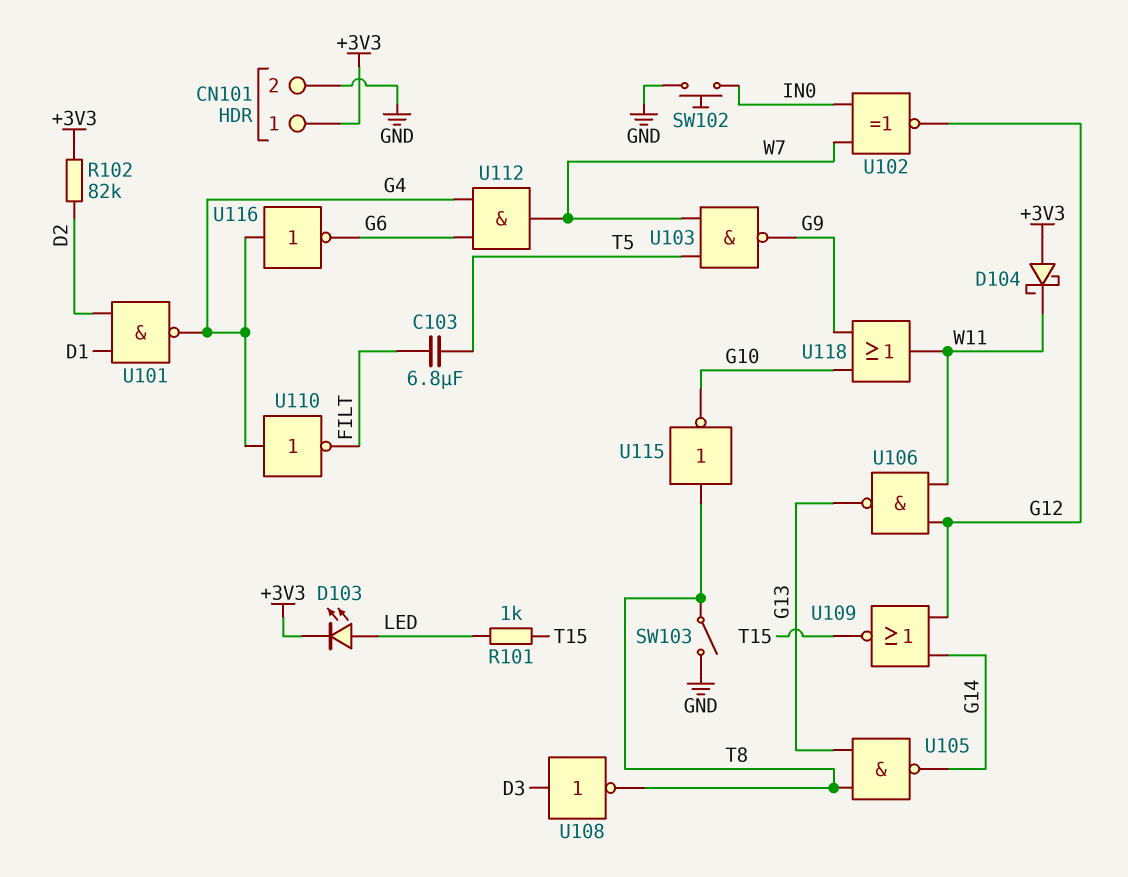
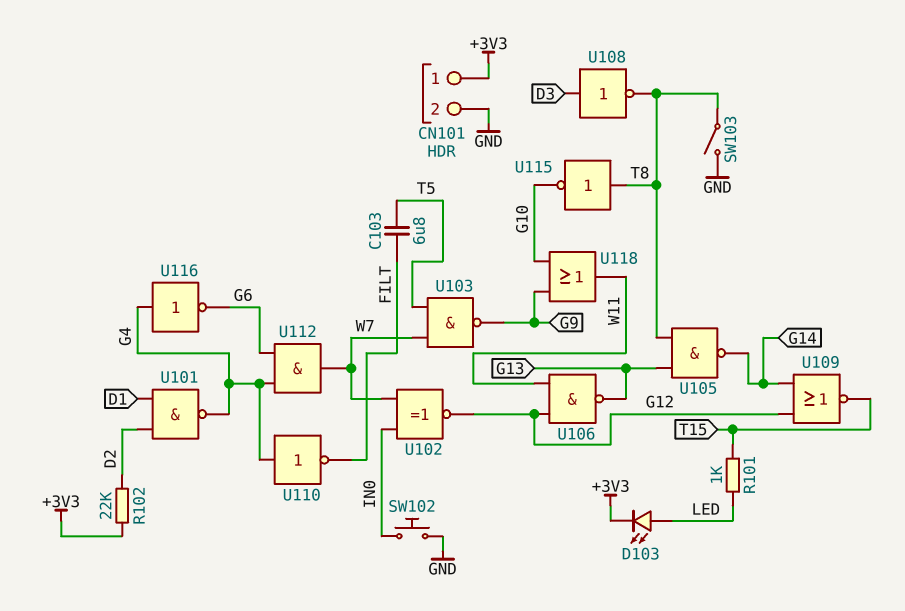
D104: schottky (A +3V3, K W11) -> none
R102: 82k (+3V3, D2) -> 22k (+3V3, D2)

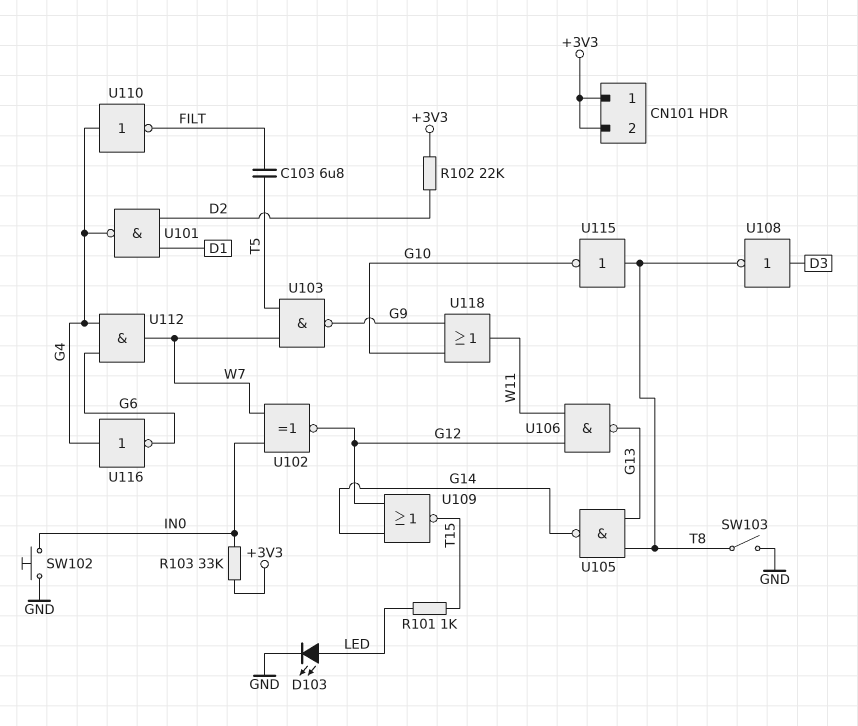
CN101 pin 2: GND -> +3V3
D103: LED (A LED, K +3V3) -> LED (A LED, K GND)
R103: none -> 33k (+3V3, IN0)

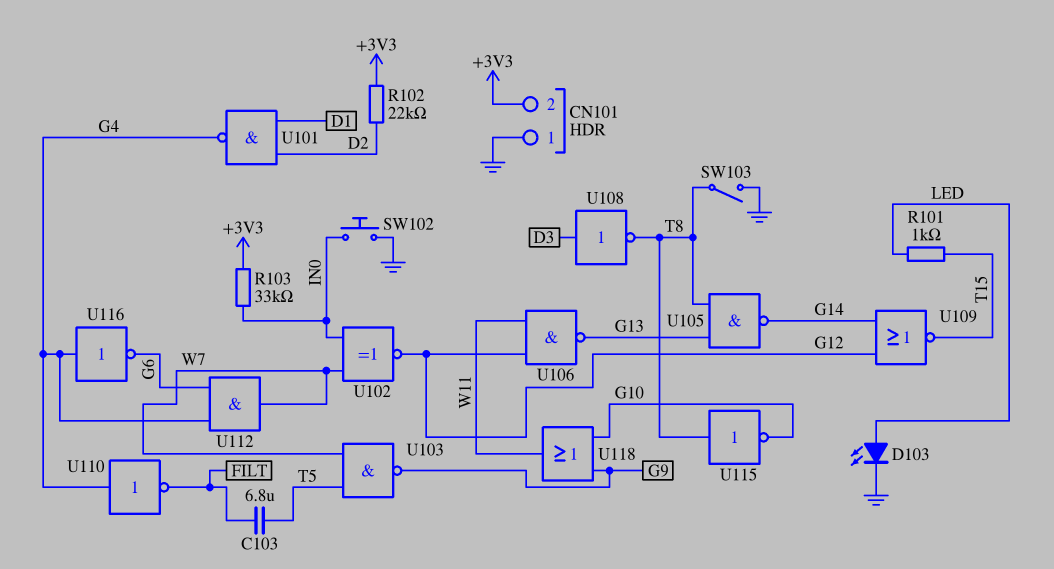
CN101 pin 1: +3V3 -> GND

